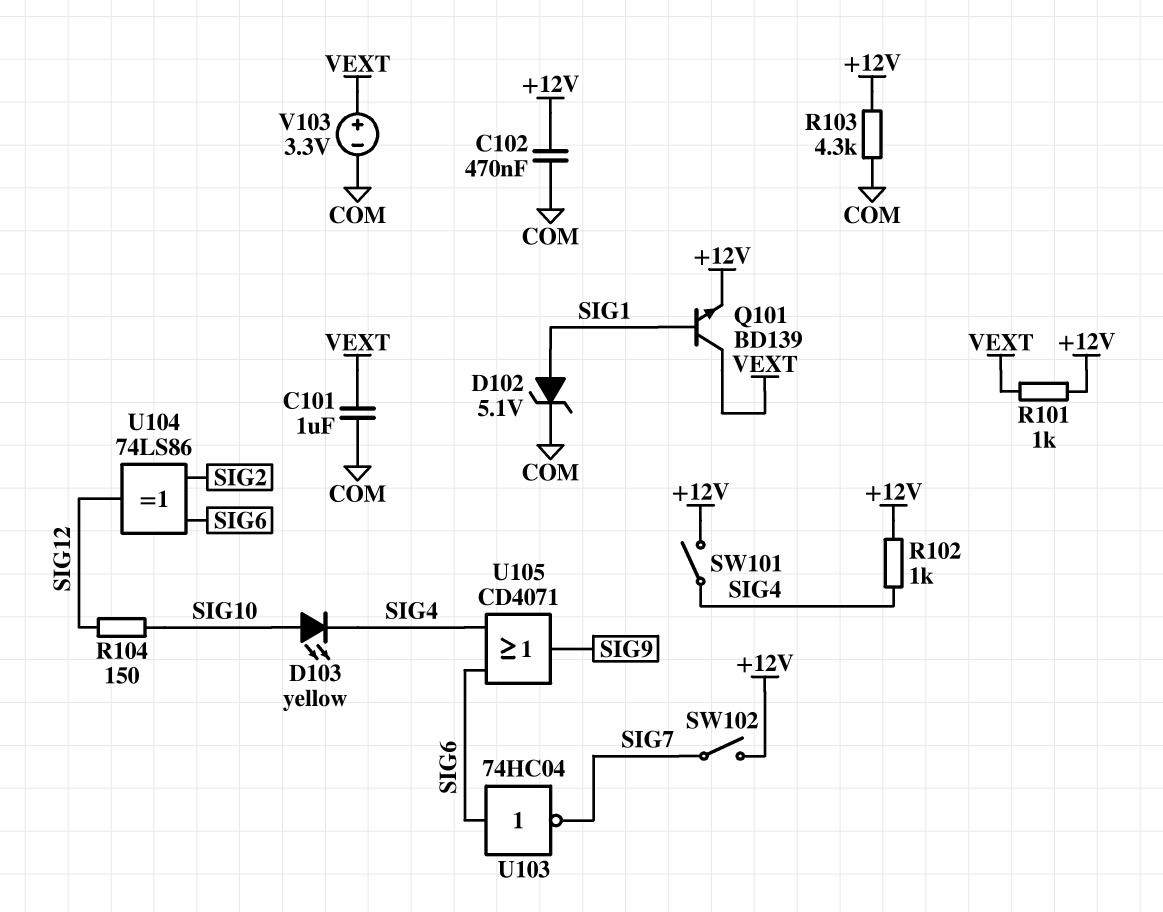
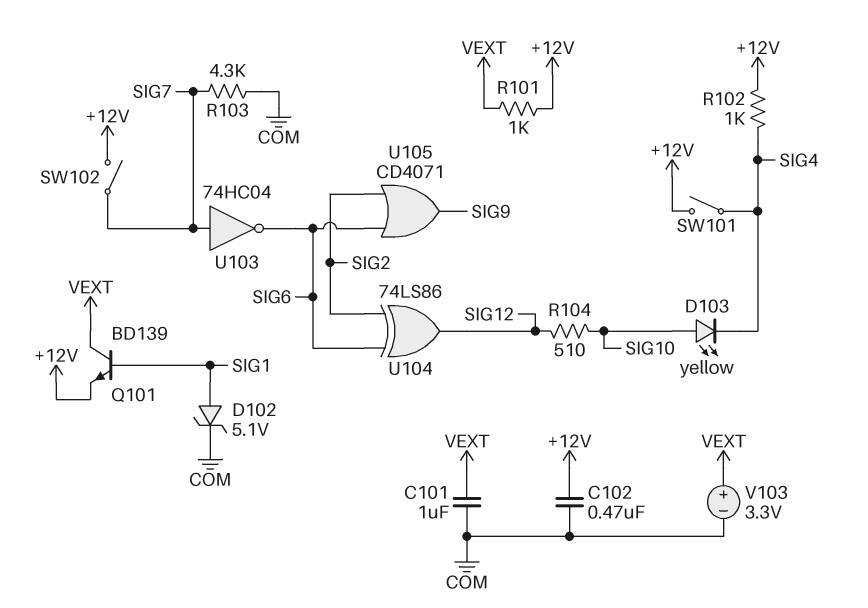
R103: 4.3k (+12V, COM) -> 4.3k (COM, SIG7)
R104: 150 (SIG10, SIG12) -> 510 (SIG10, SIG12)
U103: NOT 74HC04 (in SIG6, out SIG7) -> NOT 74HC04 (in SIG7, out SIG6)
U105: OR CD4071 (in SIG4, in SIG6, out SIG9) -> OR CD4071 (in SIG2, in SIG6, out SIG9)

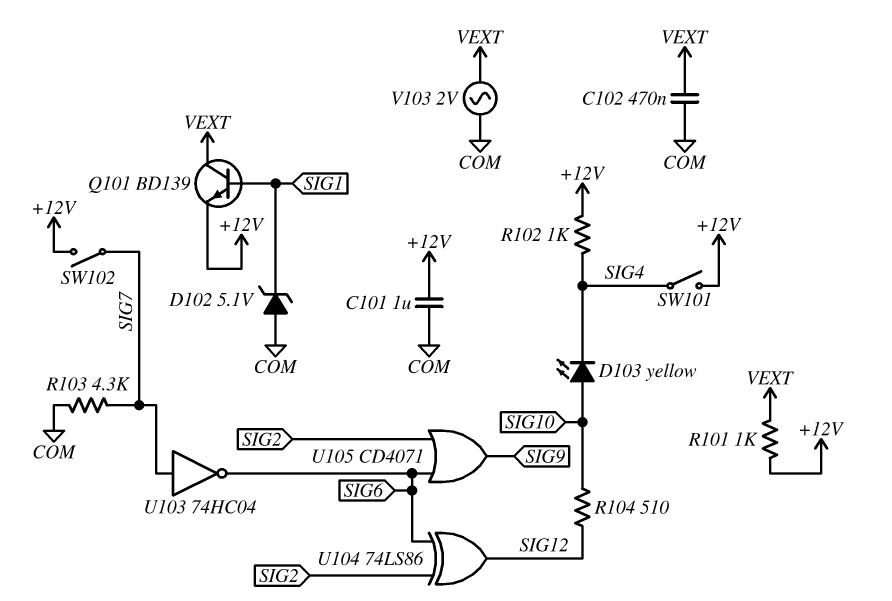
C101: 1uF (COM, VEXT) -> 1uF (+12V, COM)
C102: 470nF (+12V, COM) -> 470nF (COM, VEXT)
D102: zener 5.1V (A SIG1, K COM) -> zener 5.1V (A COM, K SIG1)
V103: 3.3V (plus VEXT, minus COM) -> AC 2V (COM, VEXT)

